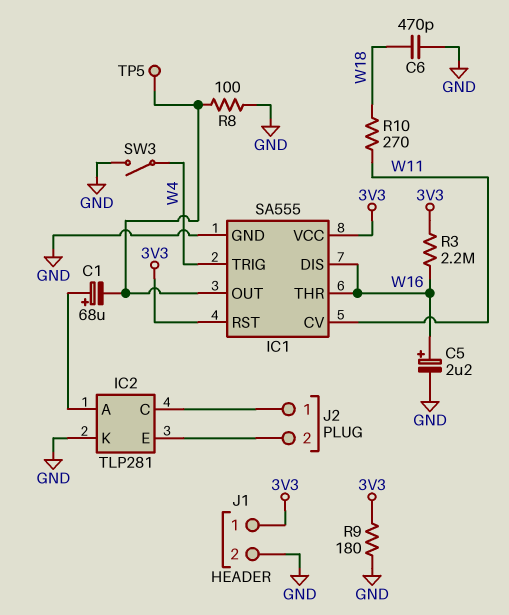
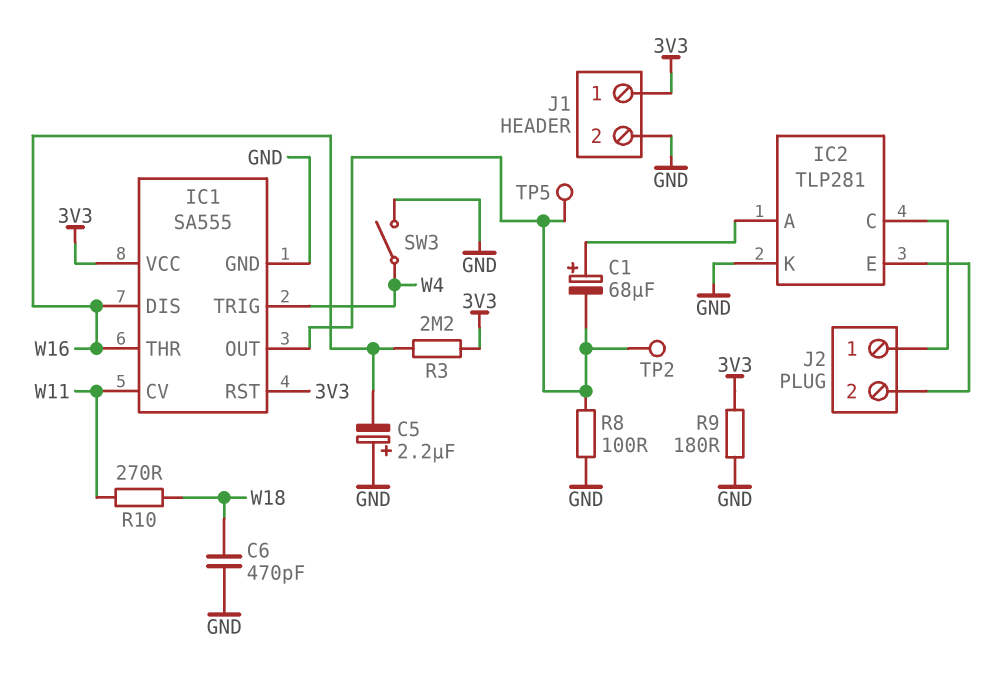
C5: 2.2uF (plus W16, minus GND) -> 2.2uF (plus GND, minus W16)
TP2: none -> test point (IC1/OUT)

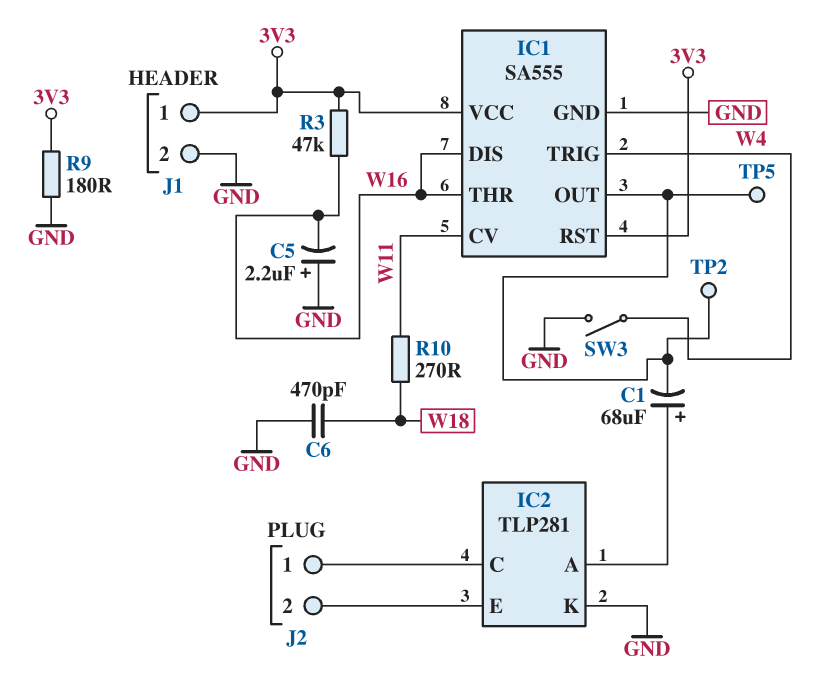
R3: 2.2M (3V3, W16) -> 47k (3V3, W16)
R8: 100 (GND, IC1/OUT) -> none

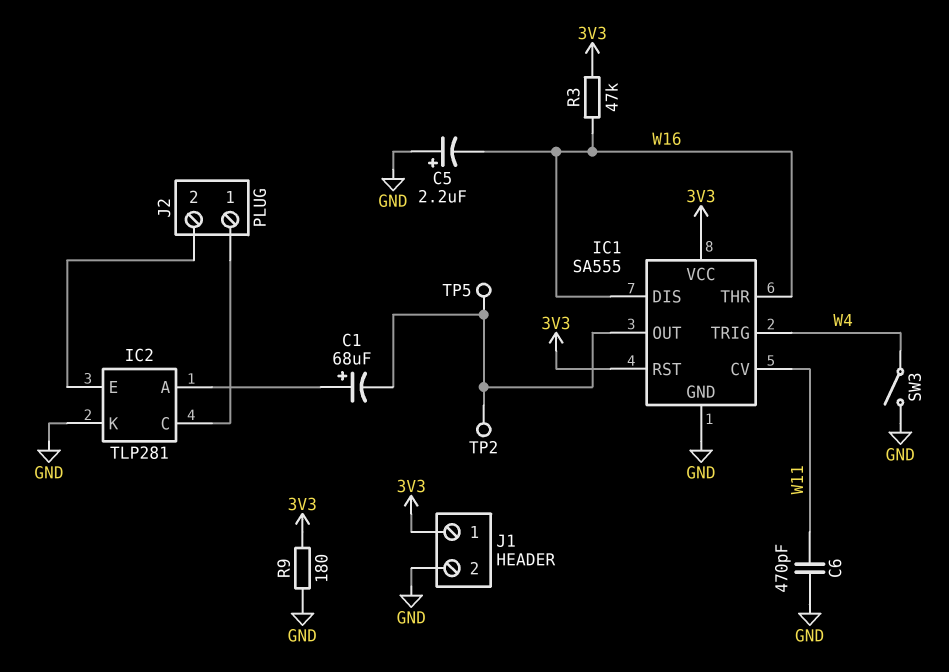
C6: 470pF (GND, W18) -> 470pF (GND, W11)
R10: 270 (W11, W18) -> none

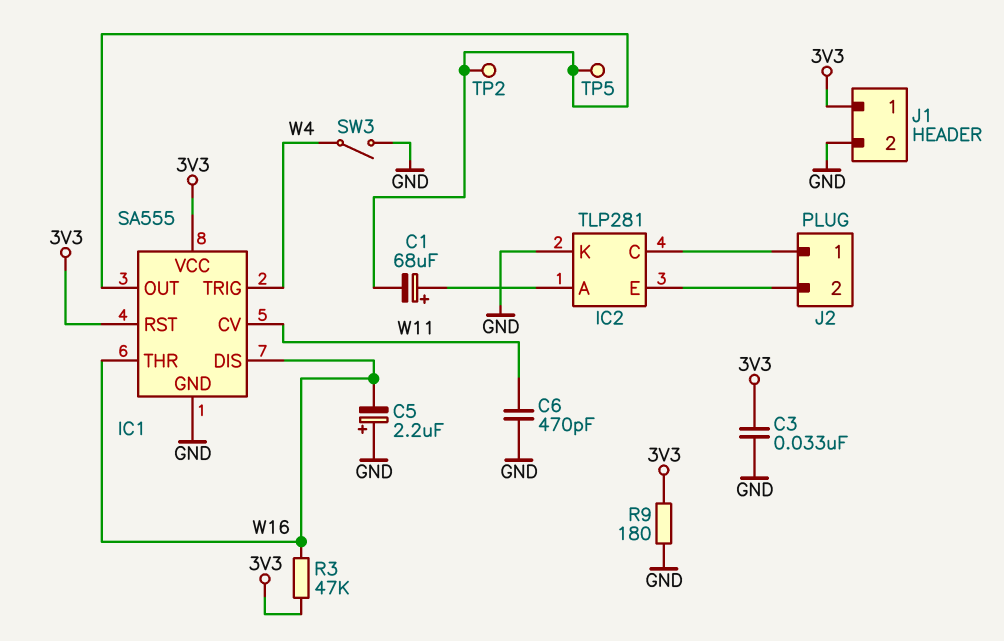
C3: none -> 33nF (3V3, GND)

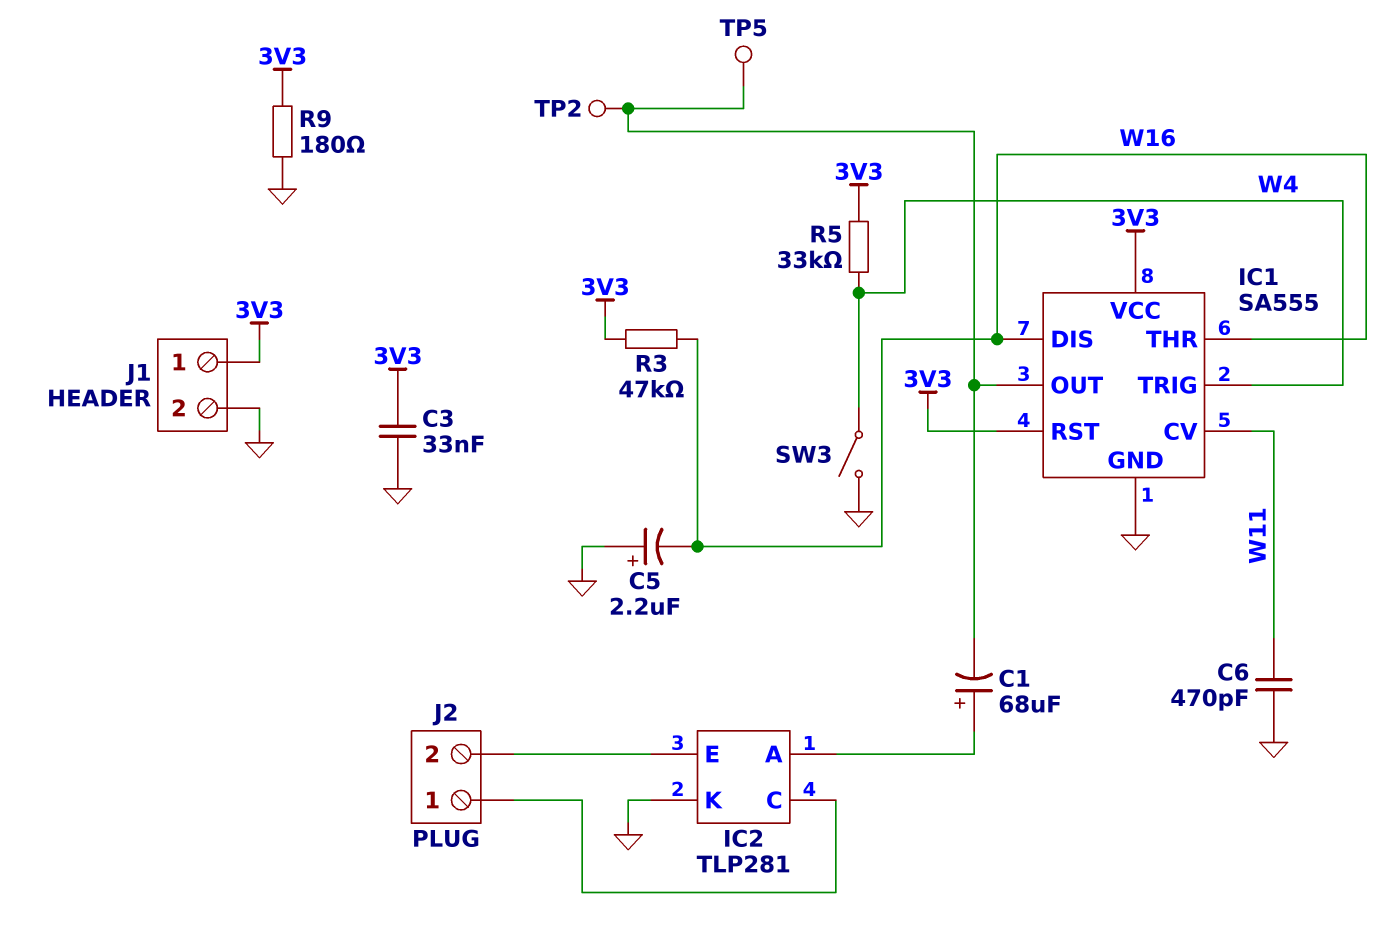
R5: none -> 33k (3V3, W4)

